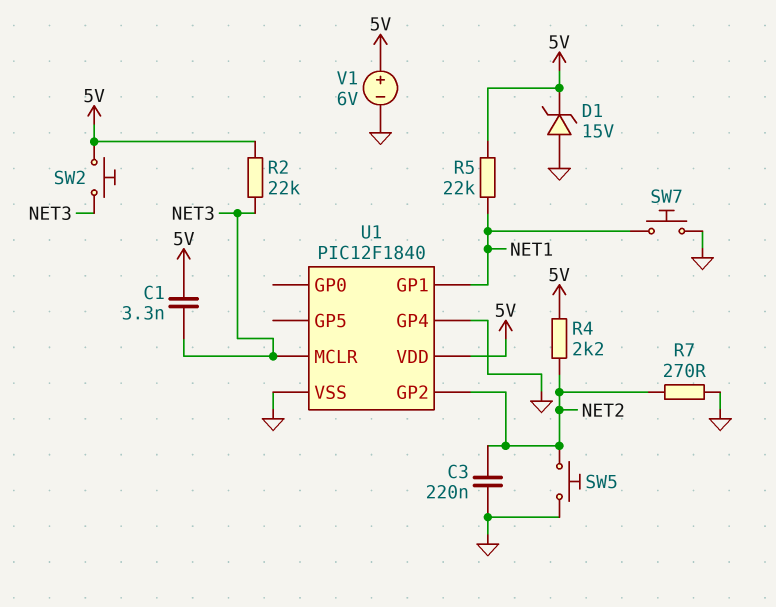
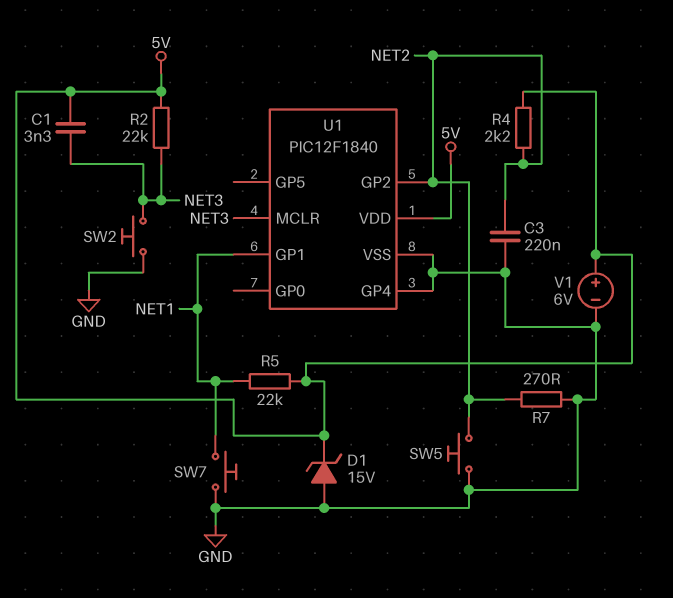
SW2: button (5V, NET3) -> button (GND, NET3)

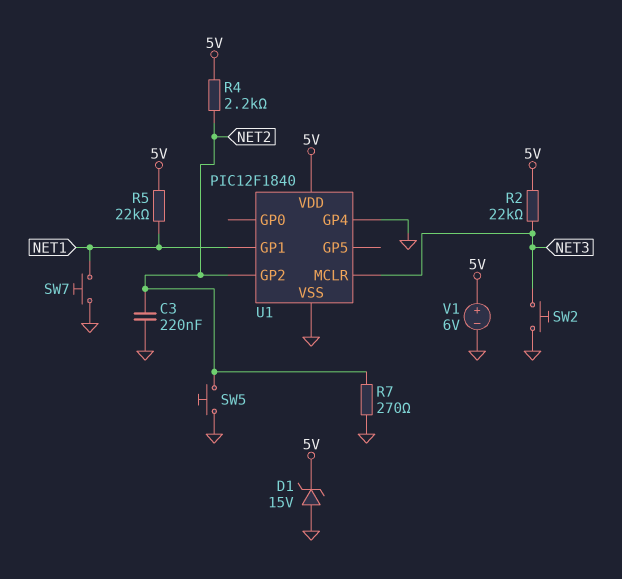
C1: 3.3nF (5V, NET3) -> none

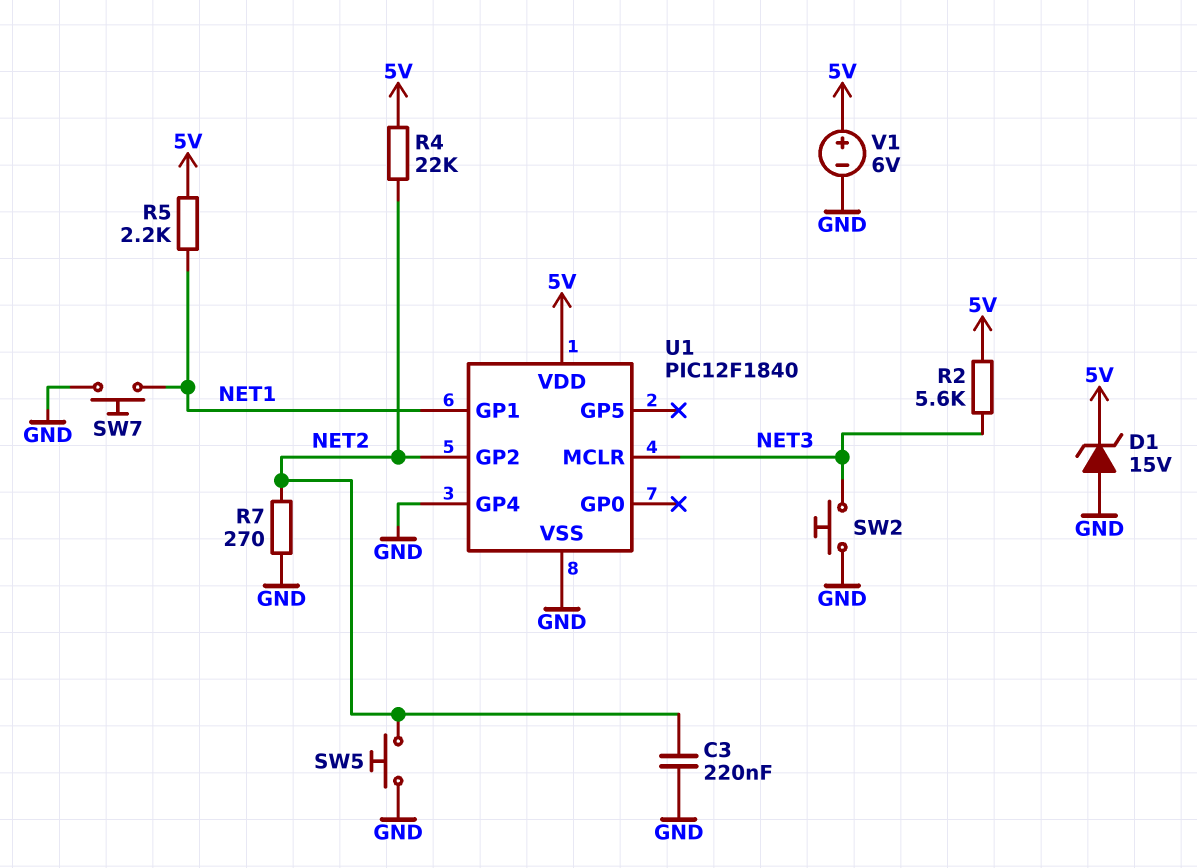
R2: 22k (5V, NET3) -> 5.6k (5V, NET3)
R4: 2.2k (5V, NET2) -> 22k (5V, NET2)
R5: 22k (5V, NET1) -> 2.2k (5V, NET1)

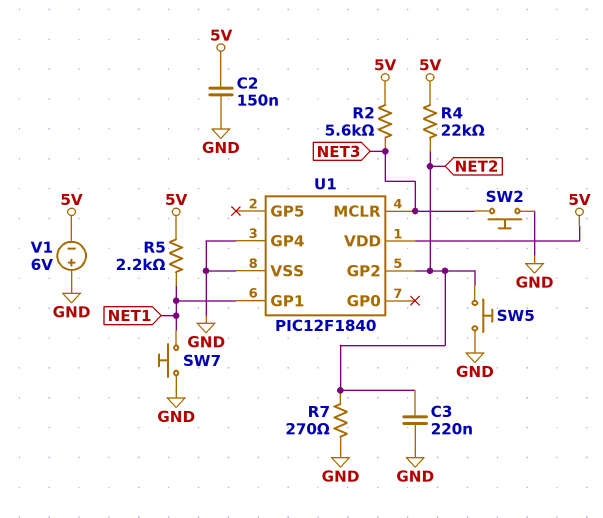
C2: none -> 150nF (5V, GND)
D1: zener 15V (A GND, K 5V) -> none
V1: 6V (plus 5V, minus GND) -> 6V (plus GND, minus 5V)

